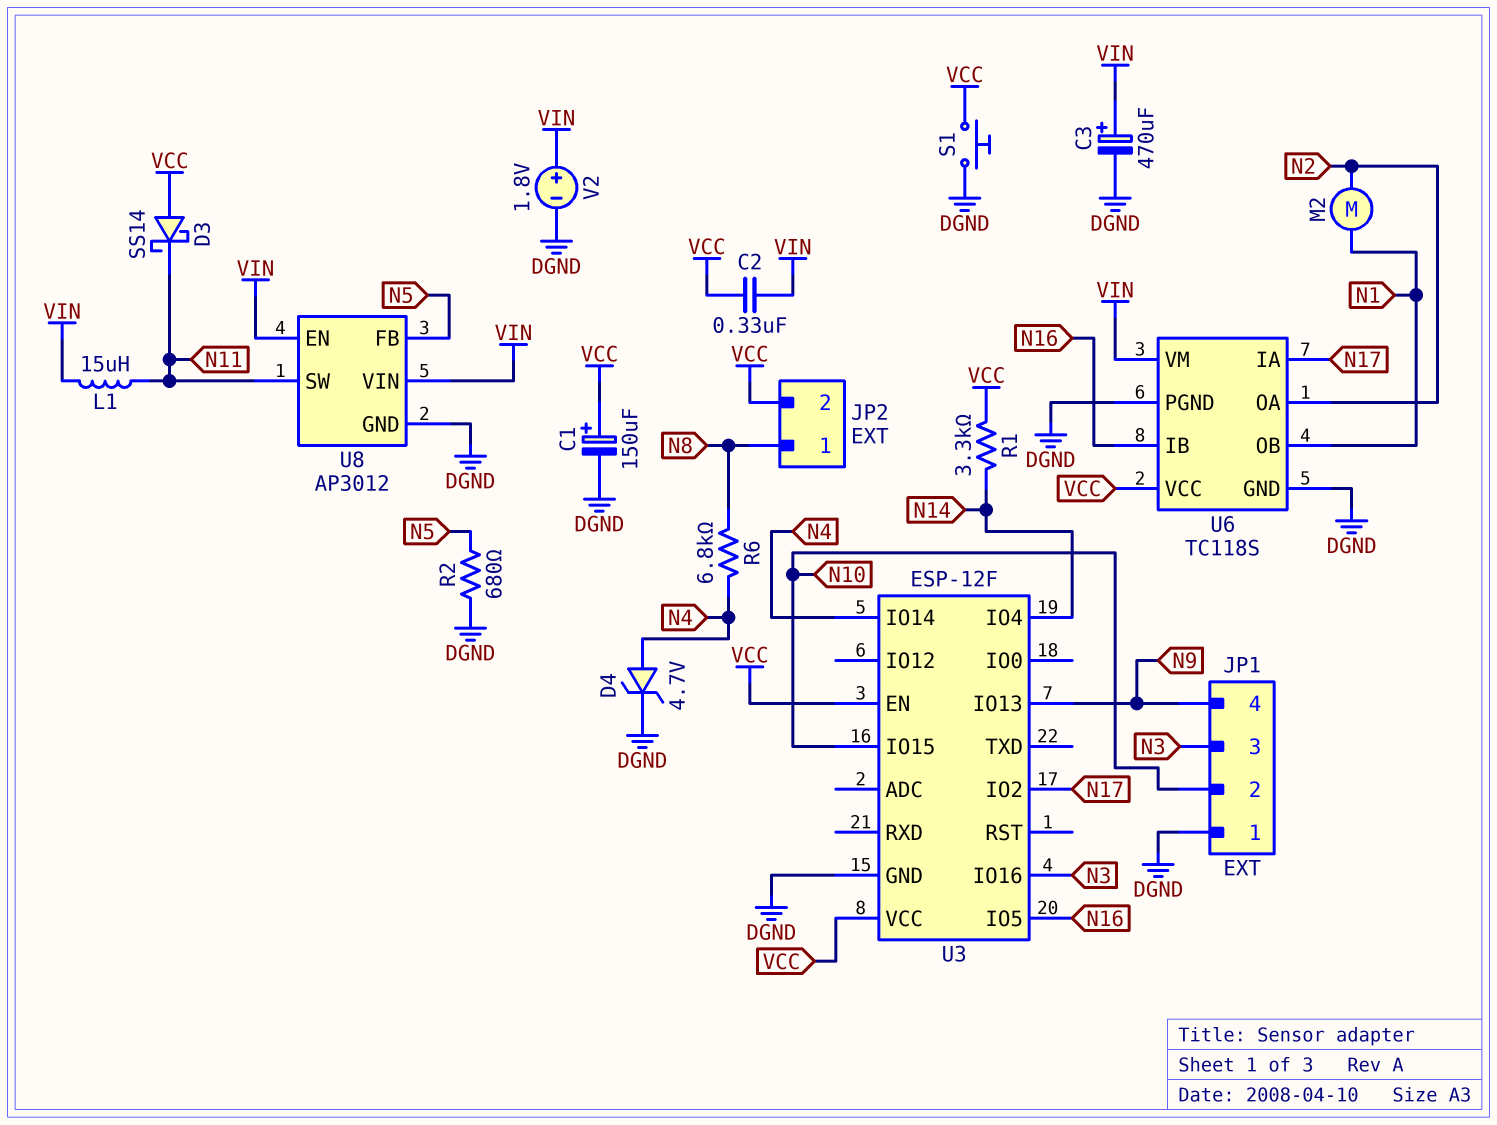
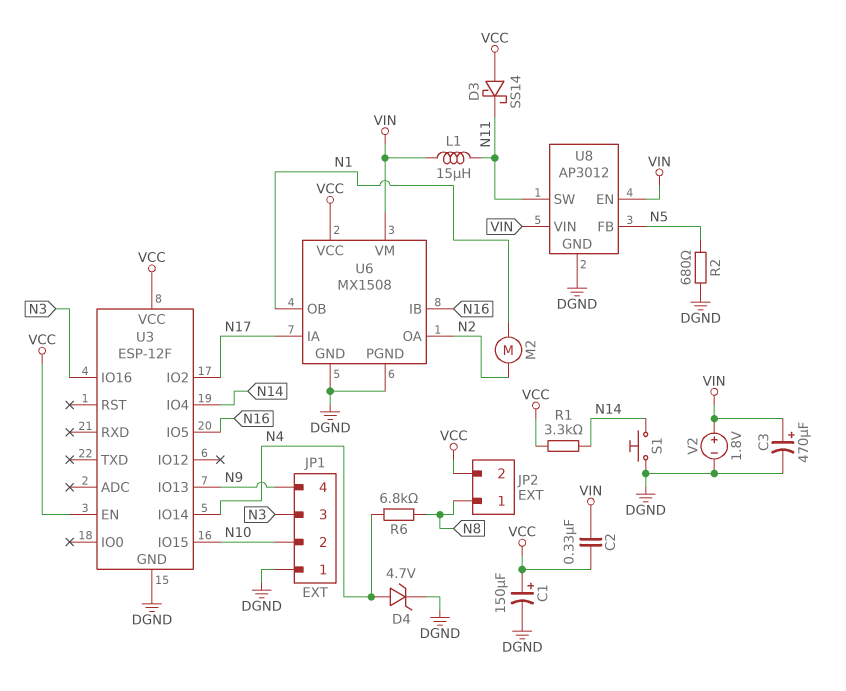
S1: button (DGND, VCC) -> button (DGND, N14)
U6: TC118S -> MX1508

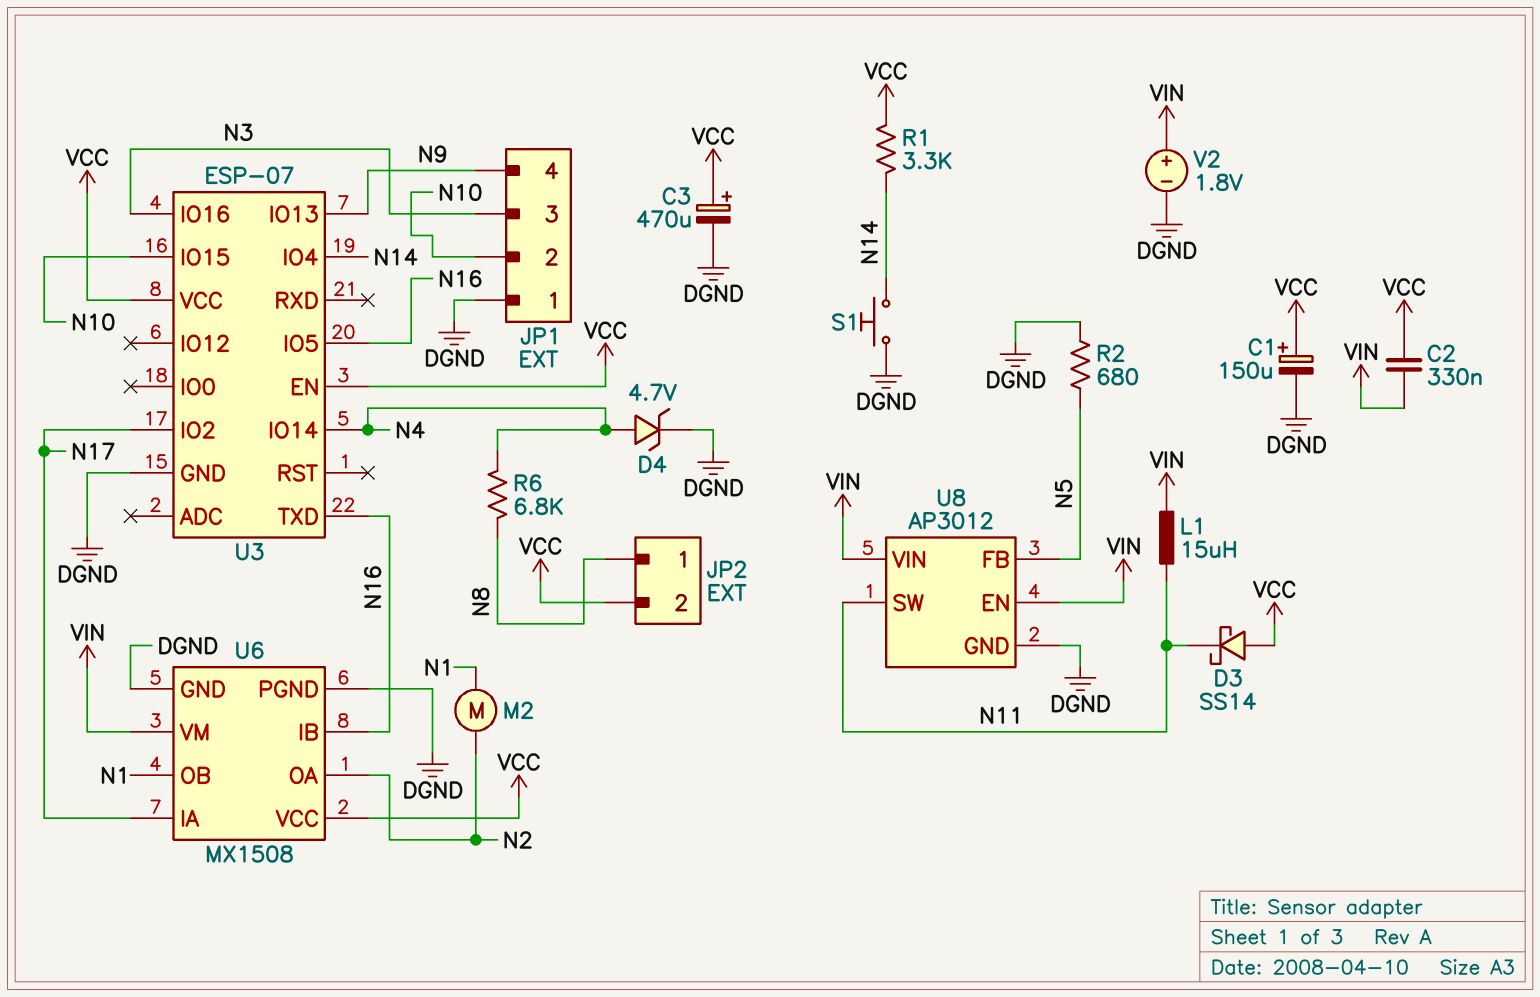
C3: 470uF (plus VIN, minus DGND) -> 470uF (plus VCC, minus DGND)
U3: ESP-12F -> ESP-07
U3 pin TXD: none -> N16

